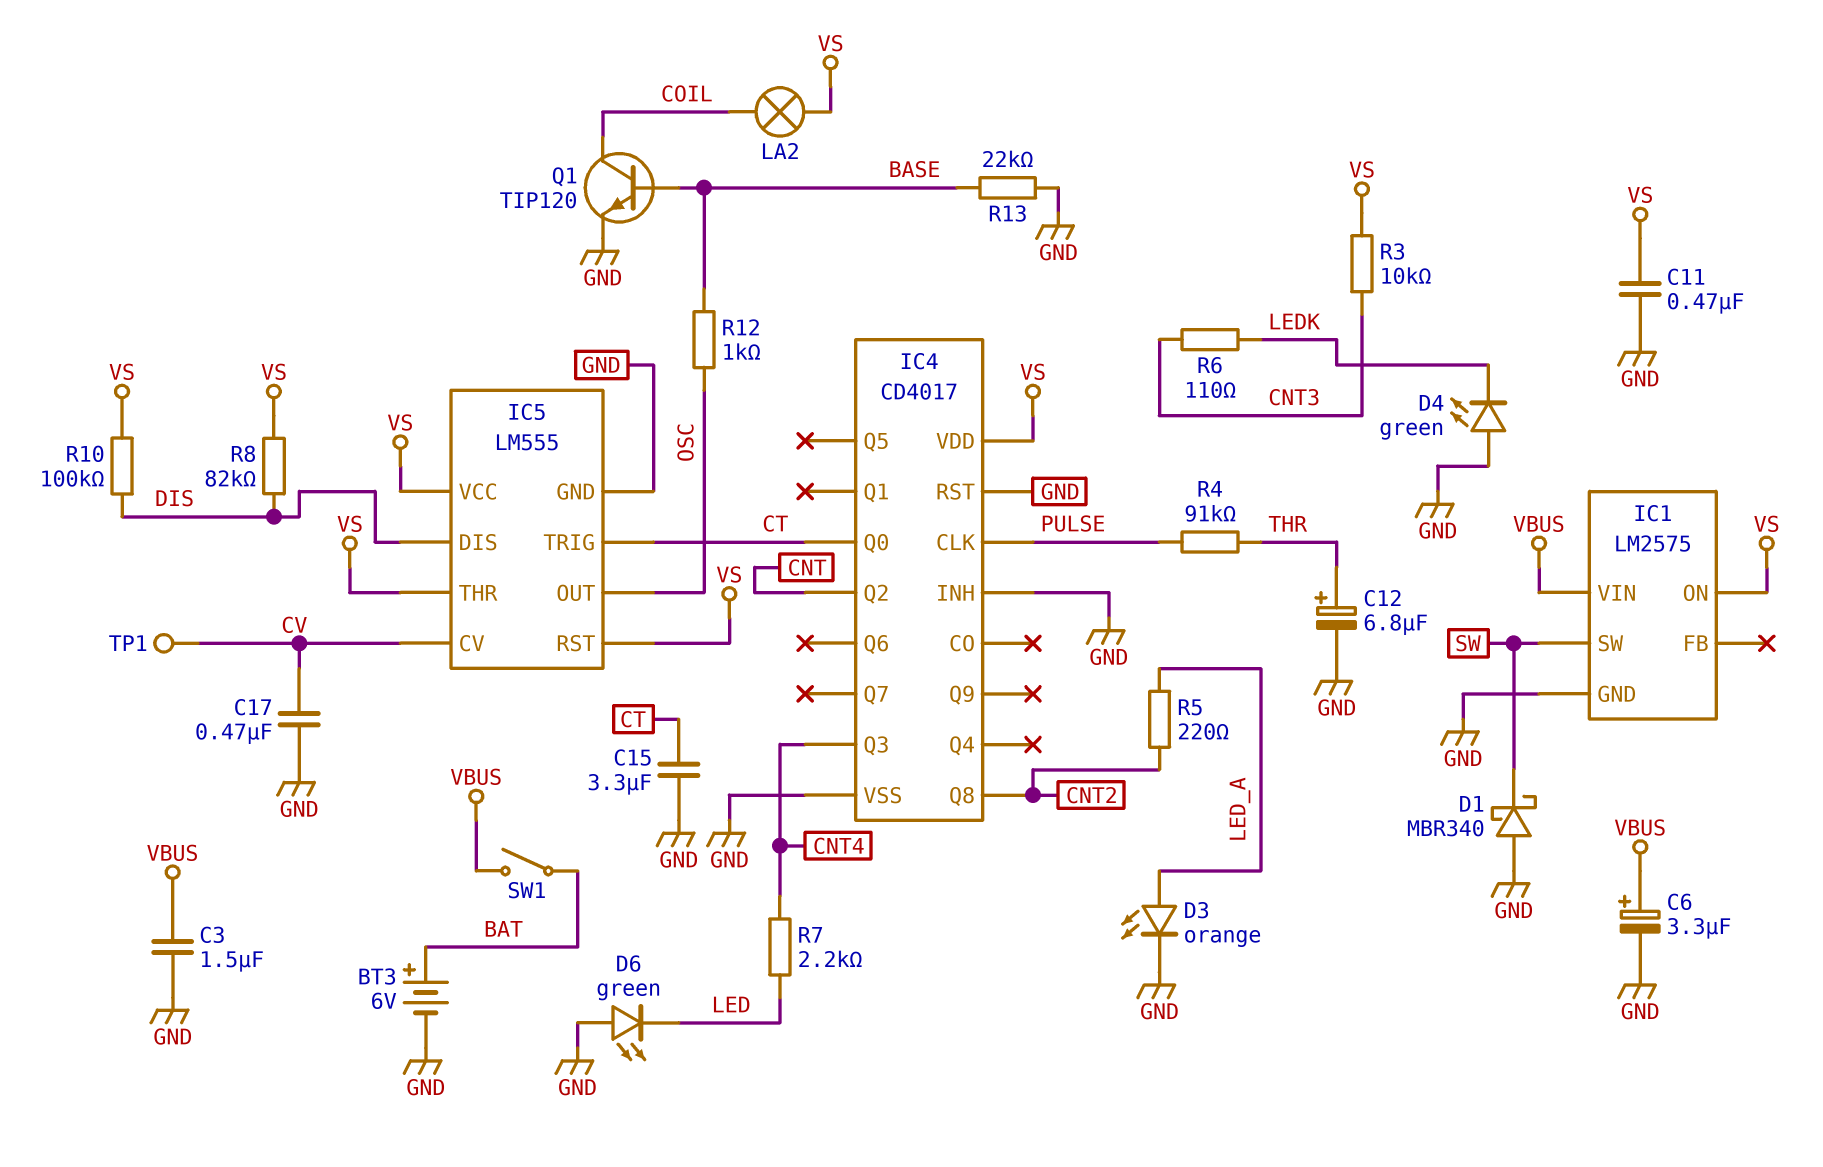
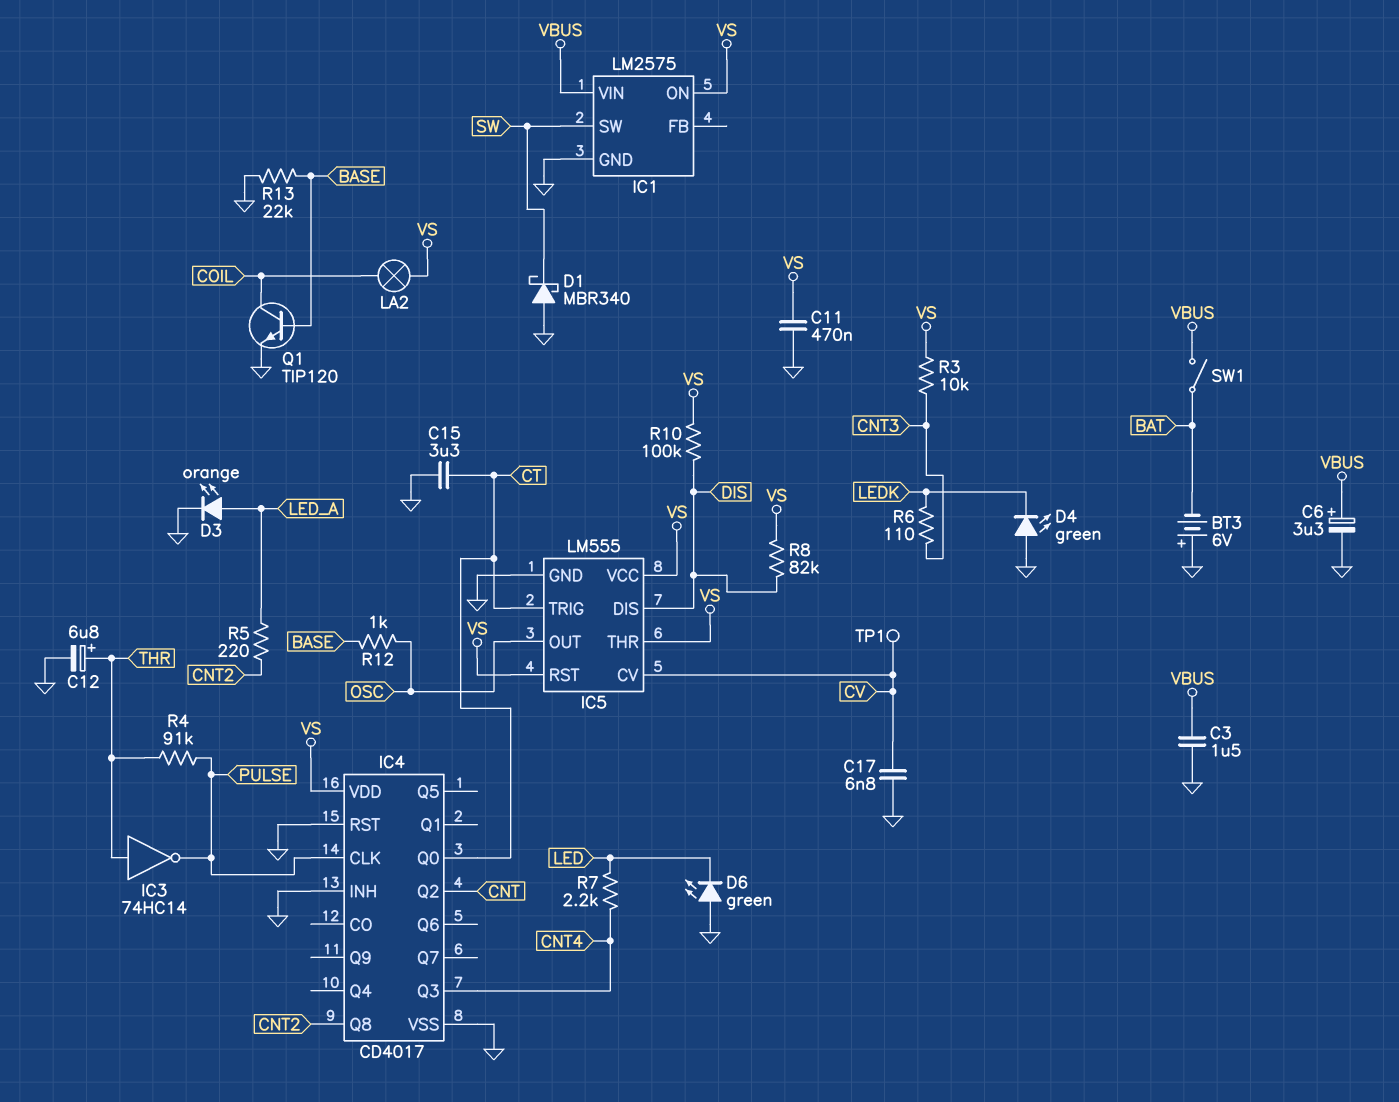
BT3: 6V (plus BAT, minus GND) -> 6V (plus GND, minus BAT)
C17: 470nF (CV, GND) -> 6.8nF (CV, GND)
IC3: none -> NOT 74HC14 (in THR, out PULSE)

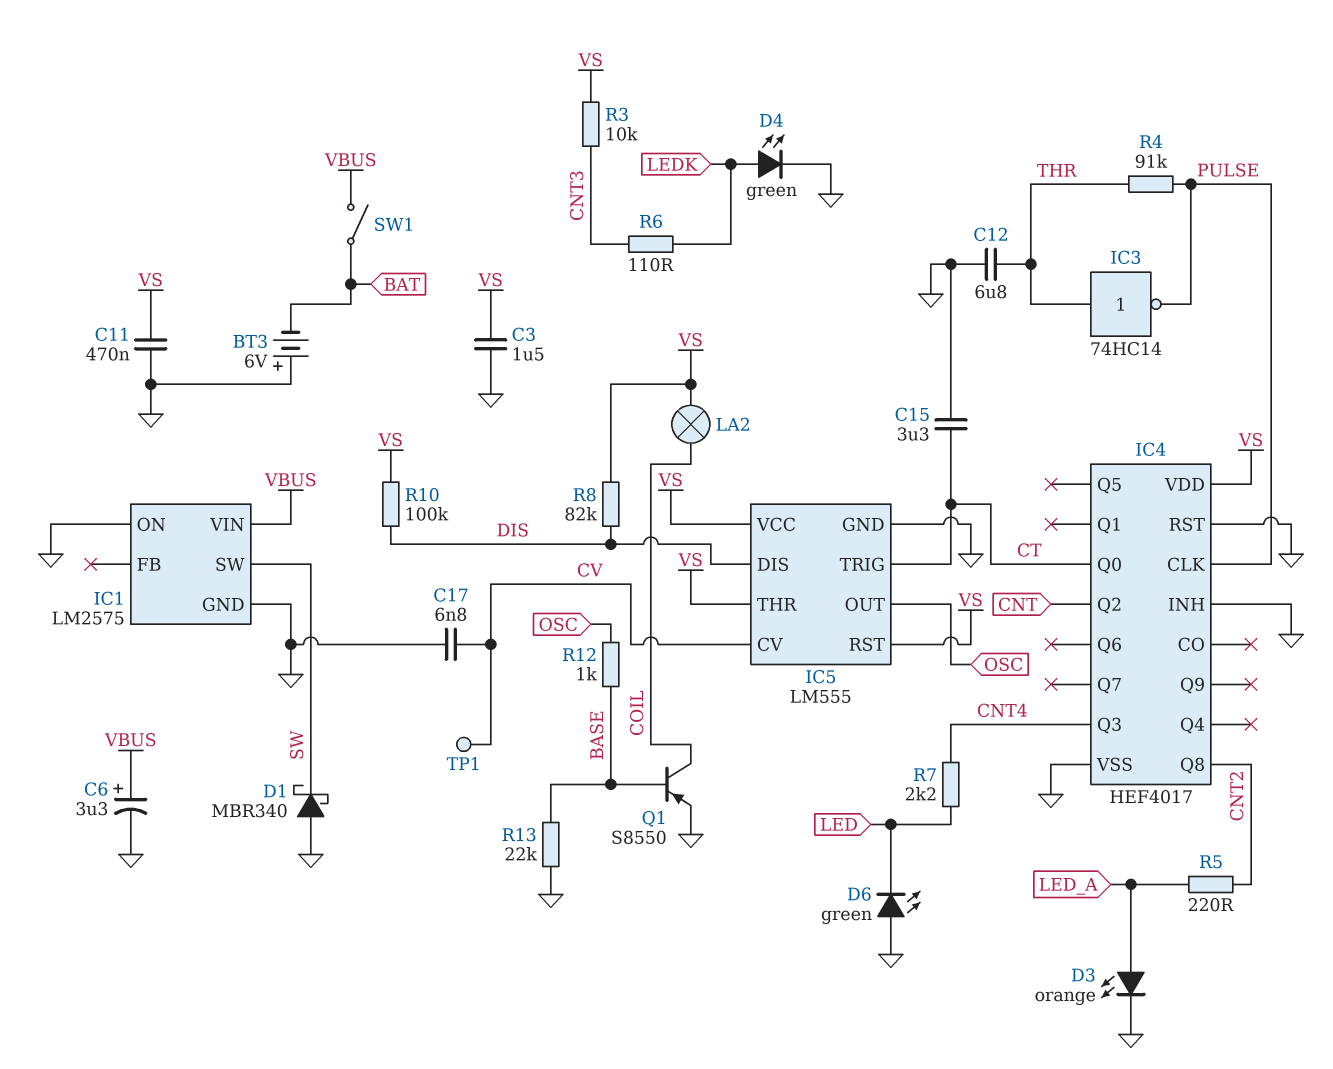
C3: 1.5uF (GND, VBUS) -> 1.5uF (GND, VS)
C12: 6.8uF (plus THR, minus GND) -> 6.8uF (GND, THR)
D4: LED green (A GND, K LEDK) -> LED green (A LEDK, K GND)
IC1 pin ON: VS -> GND
IC4: CD4017 -> HEF4017
Q1: NPN TIP120 (B BASE, C COIL, E GND) -> PNP S8550 (B BASE, C COIL, E GND)

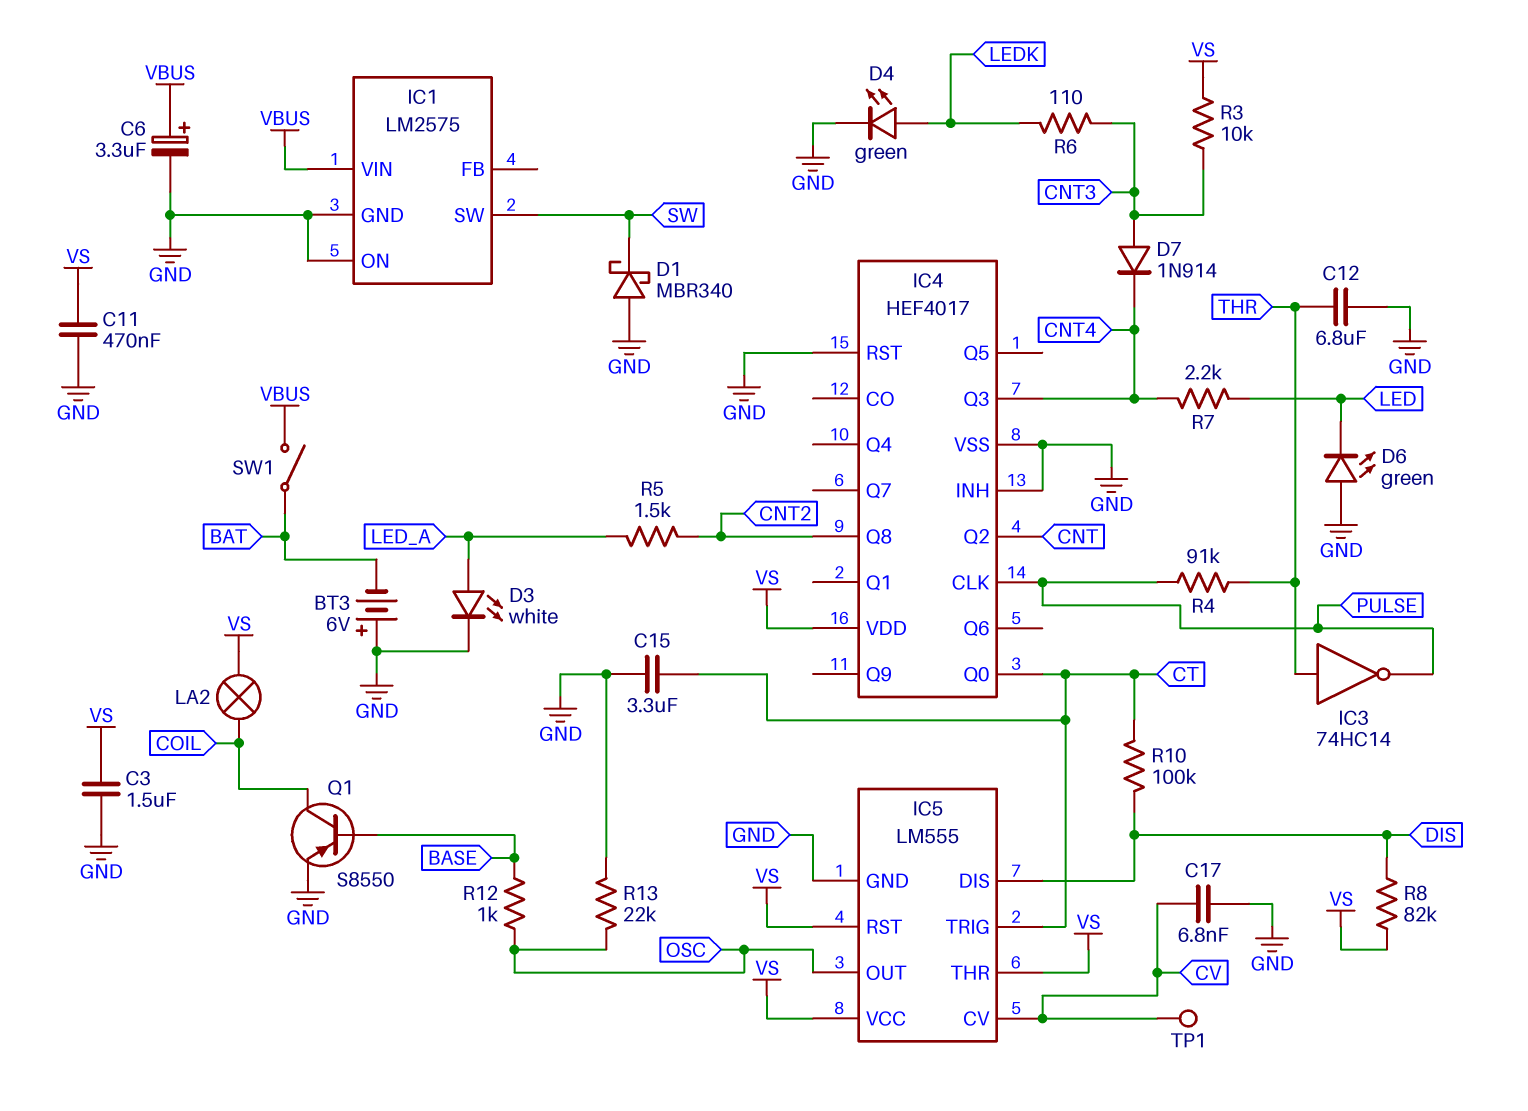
D3: LED orange (A LED_A, K GND) -> LED white (A LED_A, K GND)
D7: none -> diode 1N914 (A CNT3, K CNT4)
R5: 220 (CNT2, LED_A) -> 1.5k (CNT2, LED_A)
R10: 100k (DIS, VS) -> 100k (CT, DIS)
R13: 22k (BASE, GND) -> 22k (GND, OSC)

